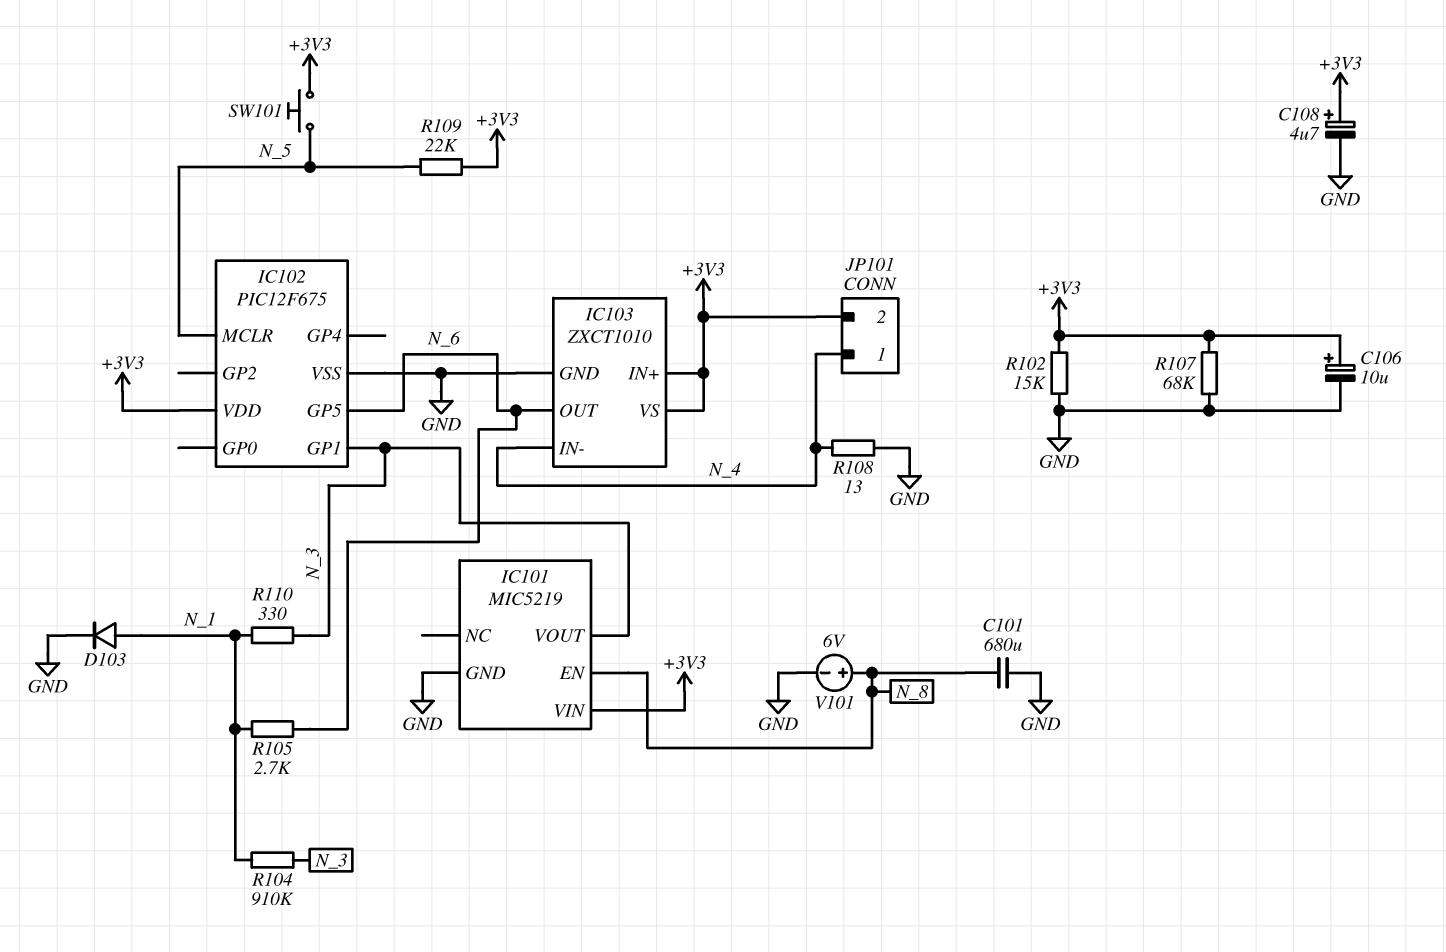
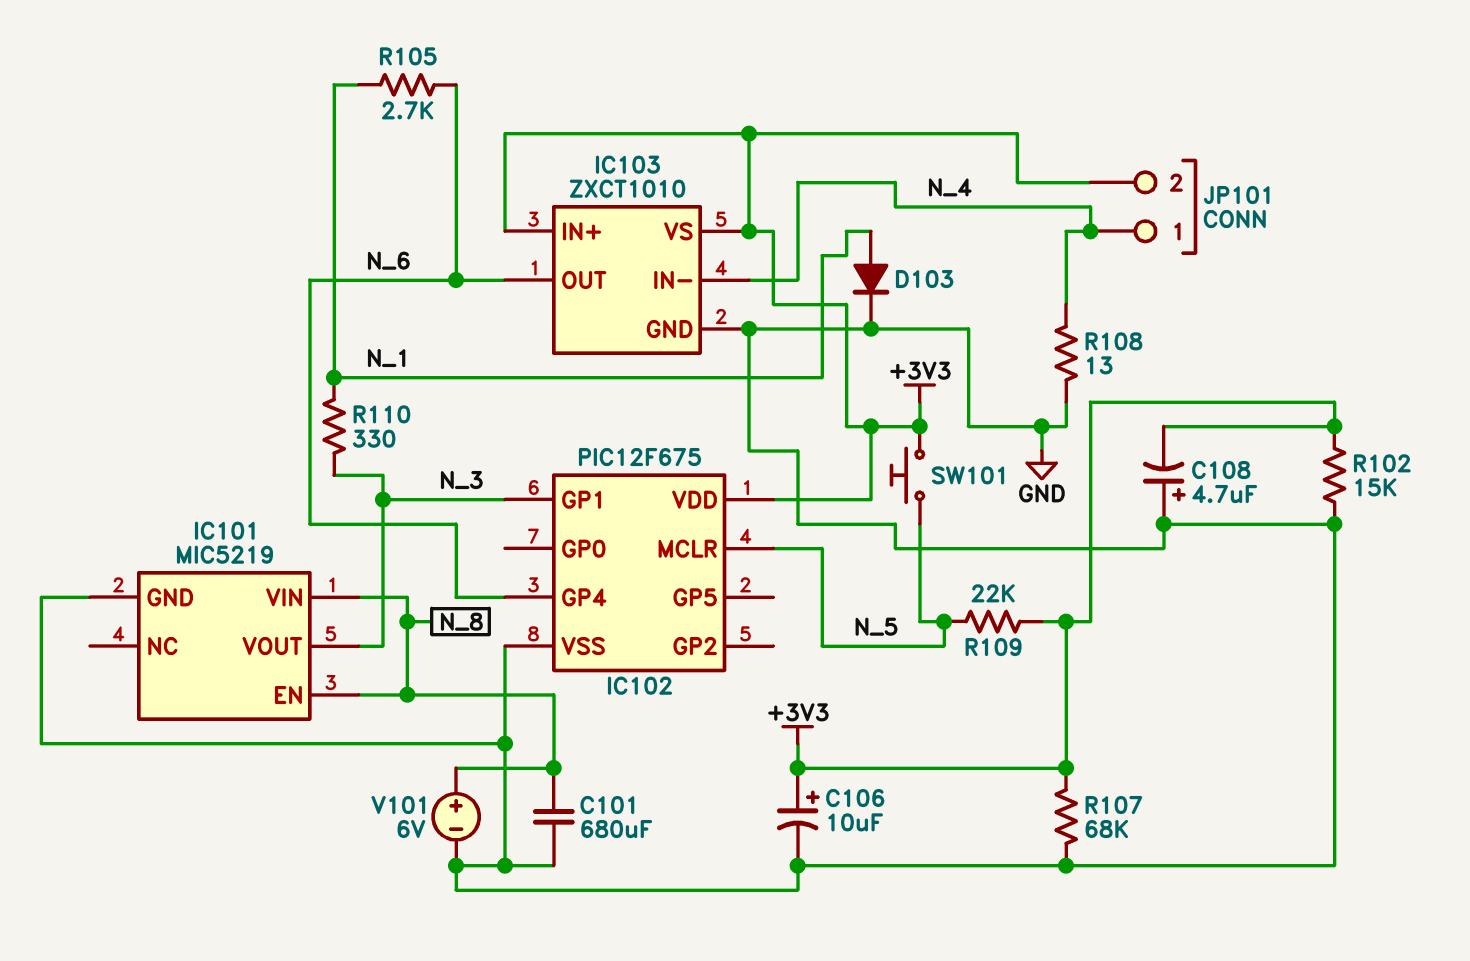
C108: 4.7uF (plus +3V3, minus GND) -> 4.7uF (plus GND, minus +3V3)
IC101 pin VIN: +3V3 -> N_8
IC102 pin GP4: none -> N_6
IC102 pin GP5: N_6 -> none
R104: 910k (N_1, N_3) -> none

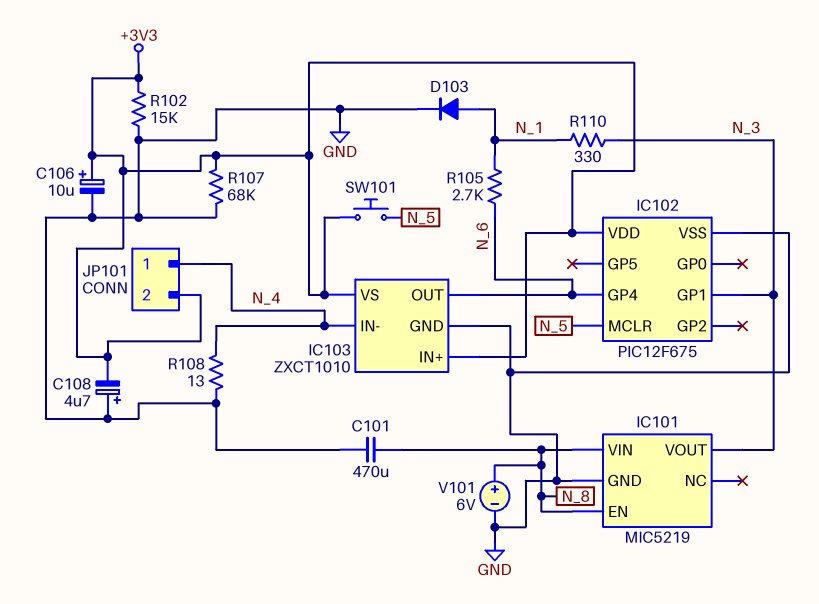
C101: 680uF (GND, N_8) -> 470uF (GND, N_8)
R109: 22k (+3V3, N_5) -> none

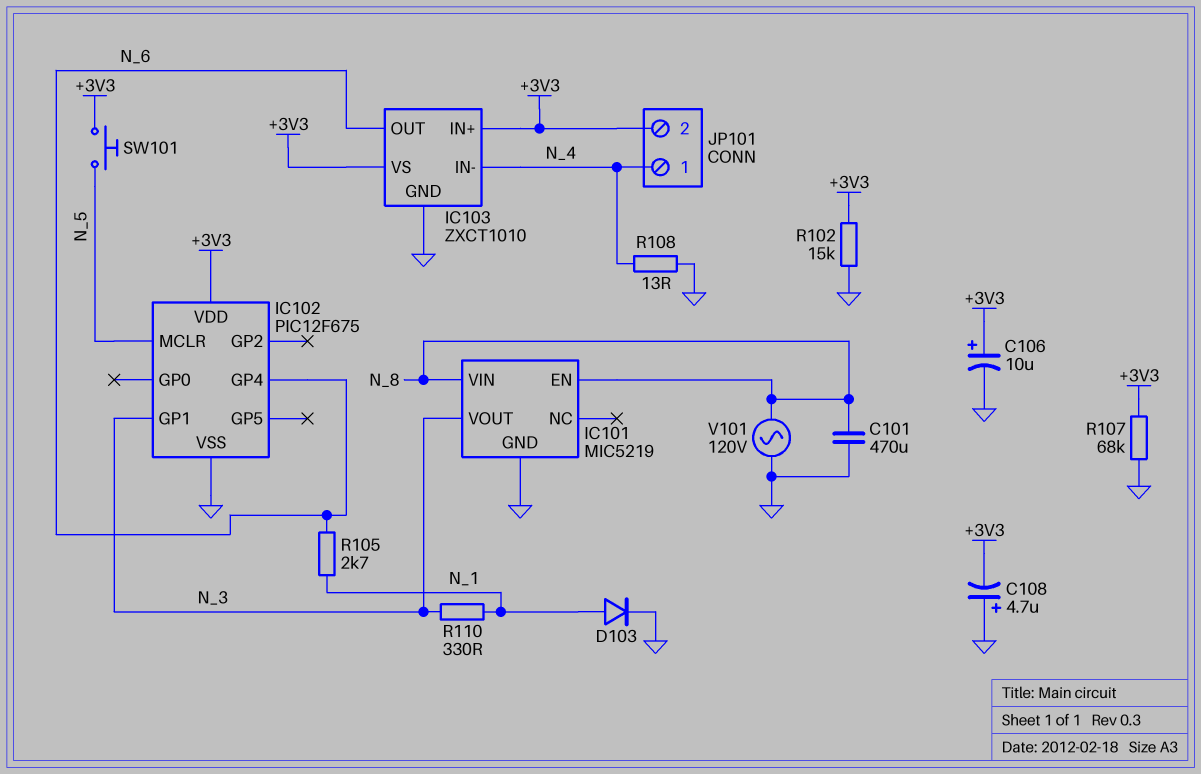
V101: 6V (plus N_8, minus GND) -> AC 120V (GND, N_8)

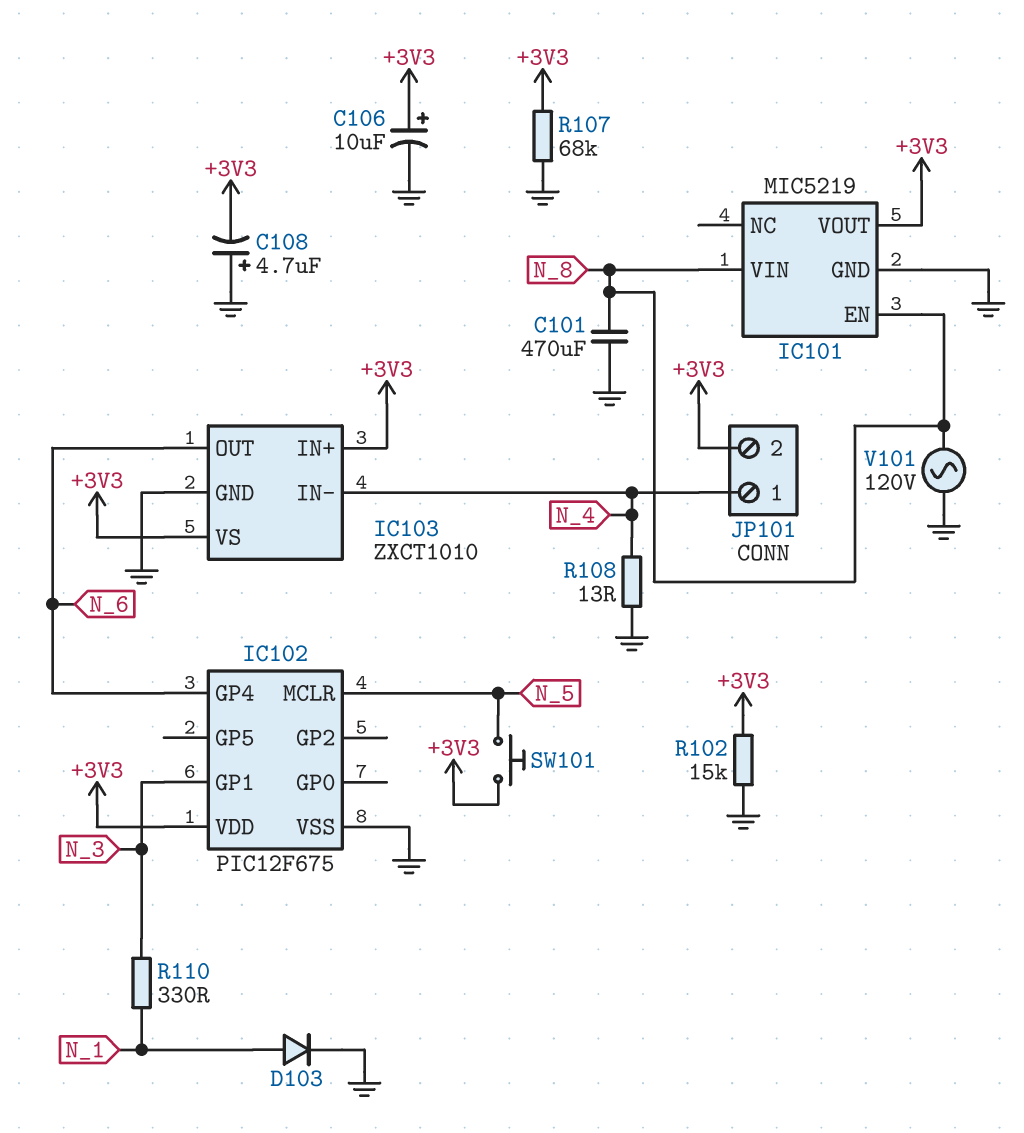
IC101 pin VOUT: N_3 -> +3V3
R105: 2.7k (N_1, N_6) -> none

